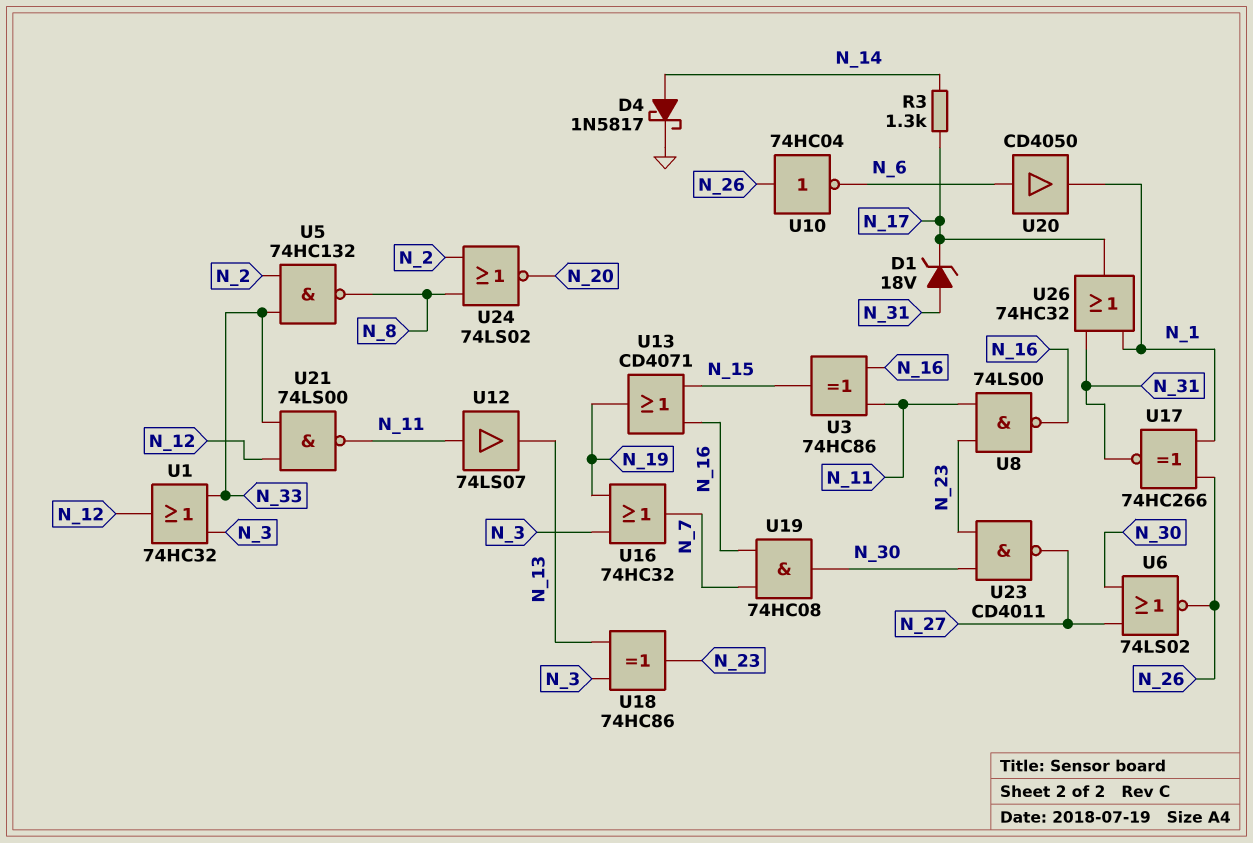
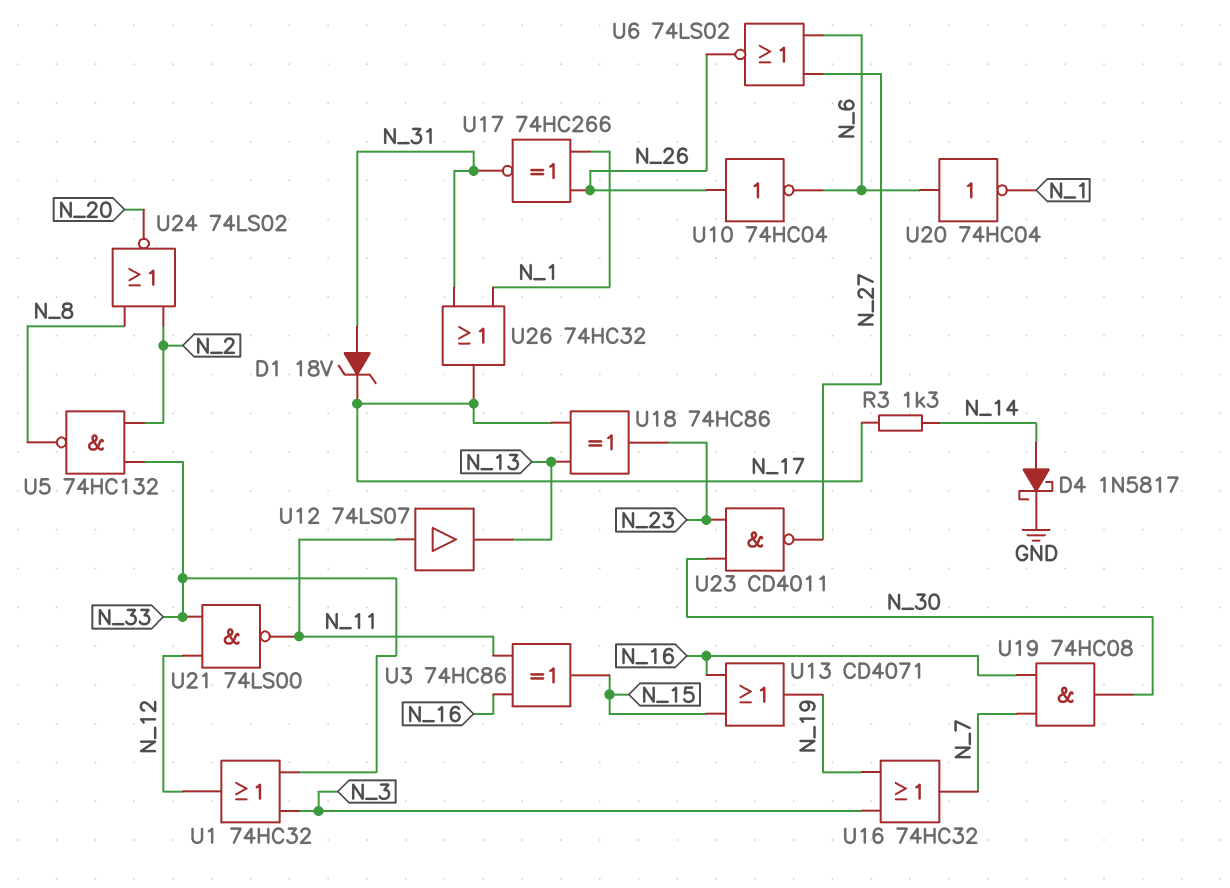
U6: NOR 74LS02 (in N_27, in N_30, out N_26) -> NOR 74LS02 (in N_6, in N_27, out N_26)
U8: NAND 74LS00 (in N_11, in N_23, out N_16) -> none
U18: XOR 74HC86 (in N_3, in N_13, out N_23) -> XOR 74HC86 (in N_13, in N_17, out N_23)
U20: buffer CD4050 (in N_6, out N_1) -> NOT 74HC04 (in N_6, out N_1)

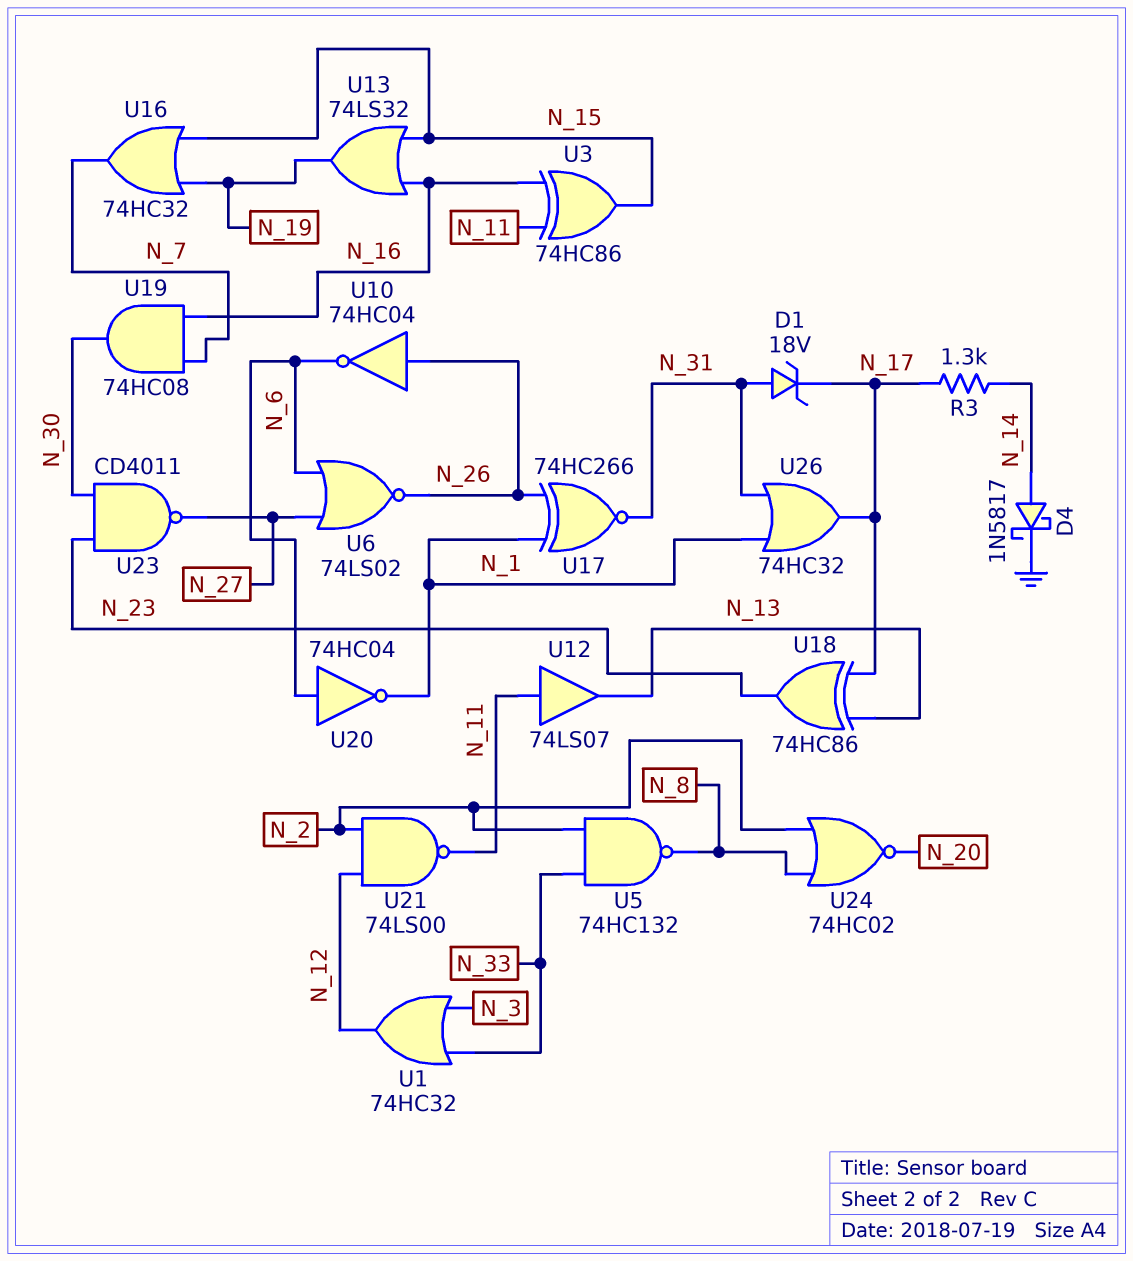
U13: OR CD4071 (in N_15, in N_16, out N_19) -> OR 74LS32 (in N_15, in N_16, out N_19)
U16: OR 74HC32 (in N_3, in N_19, out N_7) -> OR 74HC32 (in N_15, in N_19, out N_7)
U21: NAND 74LS00 (in N_12, in N_33, out N_11) -> NAND 74LS00 (in N_2, in N_12, out N_11)
U24: NOR 74LS02 (in N_2, in N_8, out N_20) -> NOR 74HC02 (in N_2, in N_8, out N_20)

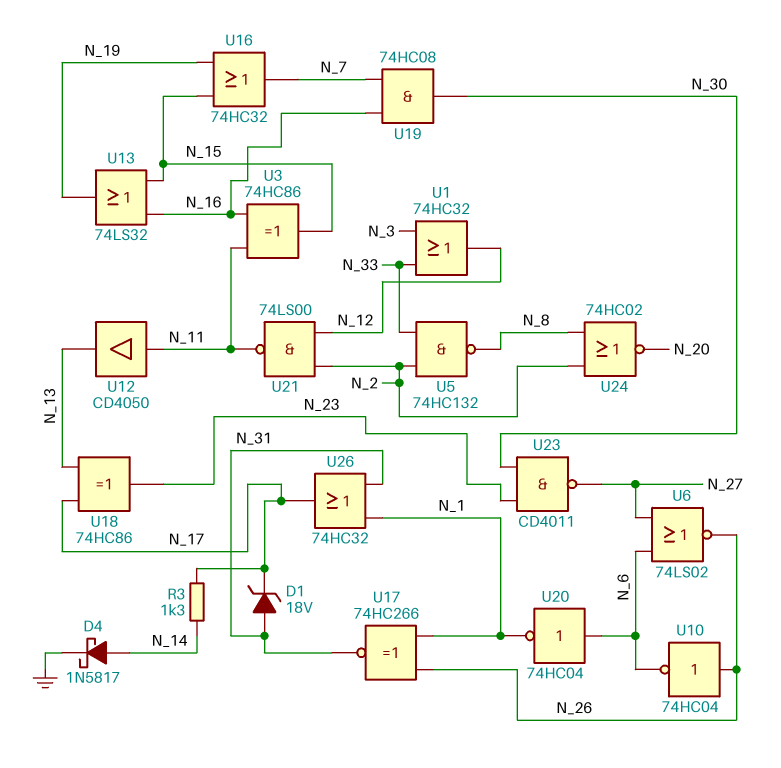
U12: buffer 74LS07 (in N_11, out N_13) -> buffer CD4050 (in N_11, out N_13)

